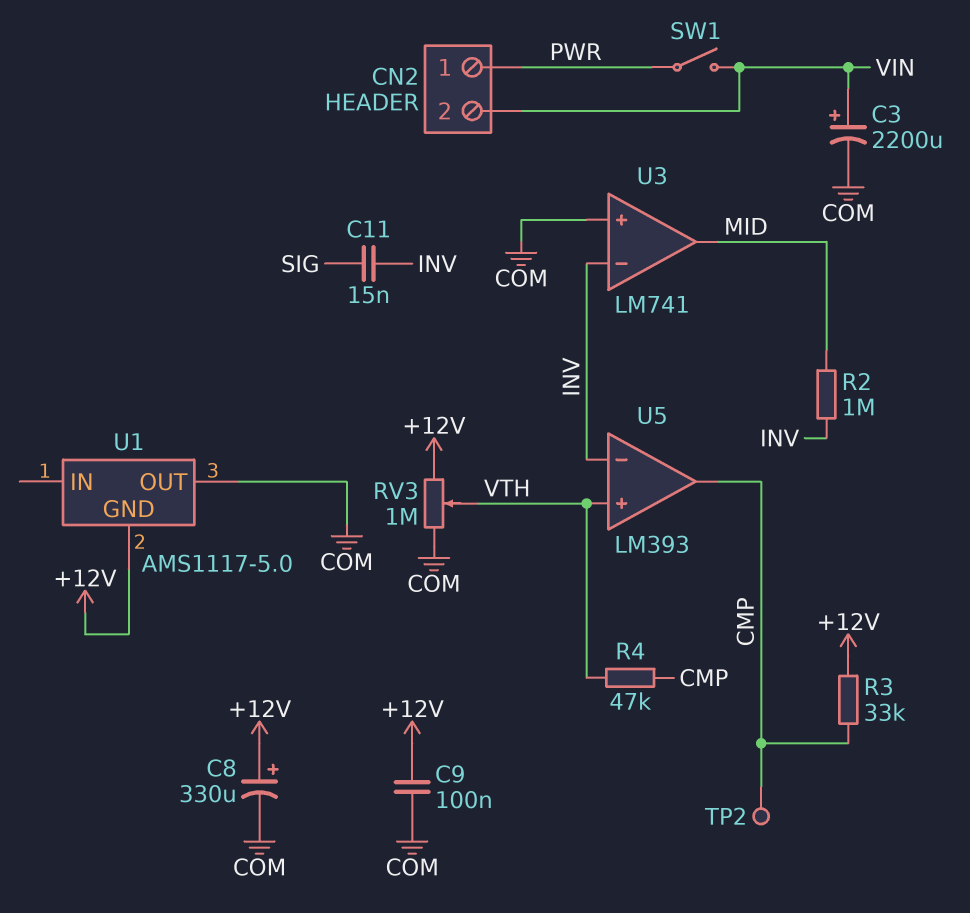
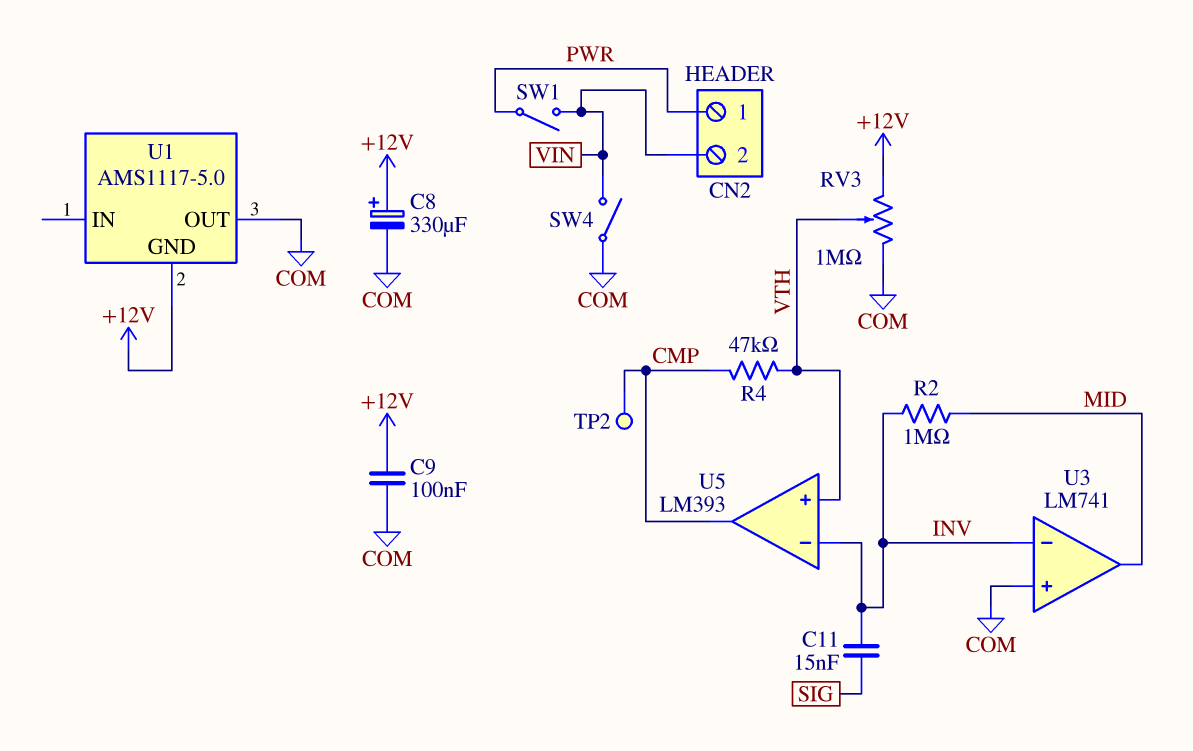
C3: 2200uF (plus VIN, minus COM) -> none
R3: 33k (+12V, CMP) -> none
SW4: none -> switch (COM, VIN)

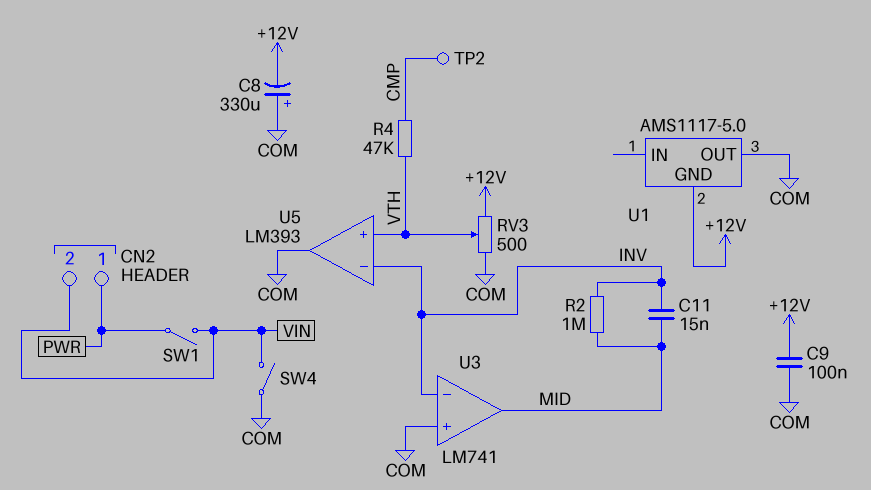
C8: 330uF (plus +12V, minus COM) -> 330uF (plus COM, minus +12V)
C11: 15nF (INV, SIG) -> 15nF (INV, MID)
RV3: 1M (+12V, COM, wiper VTH) -> 500 (+12V, COM, wiper VTH)
U5 pin out: CMP -> COM

